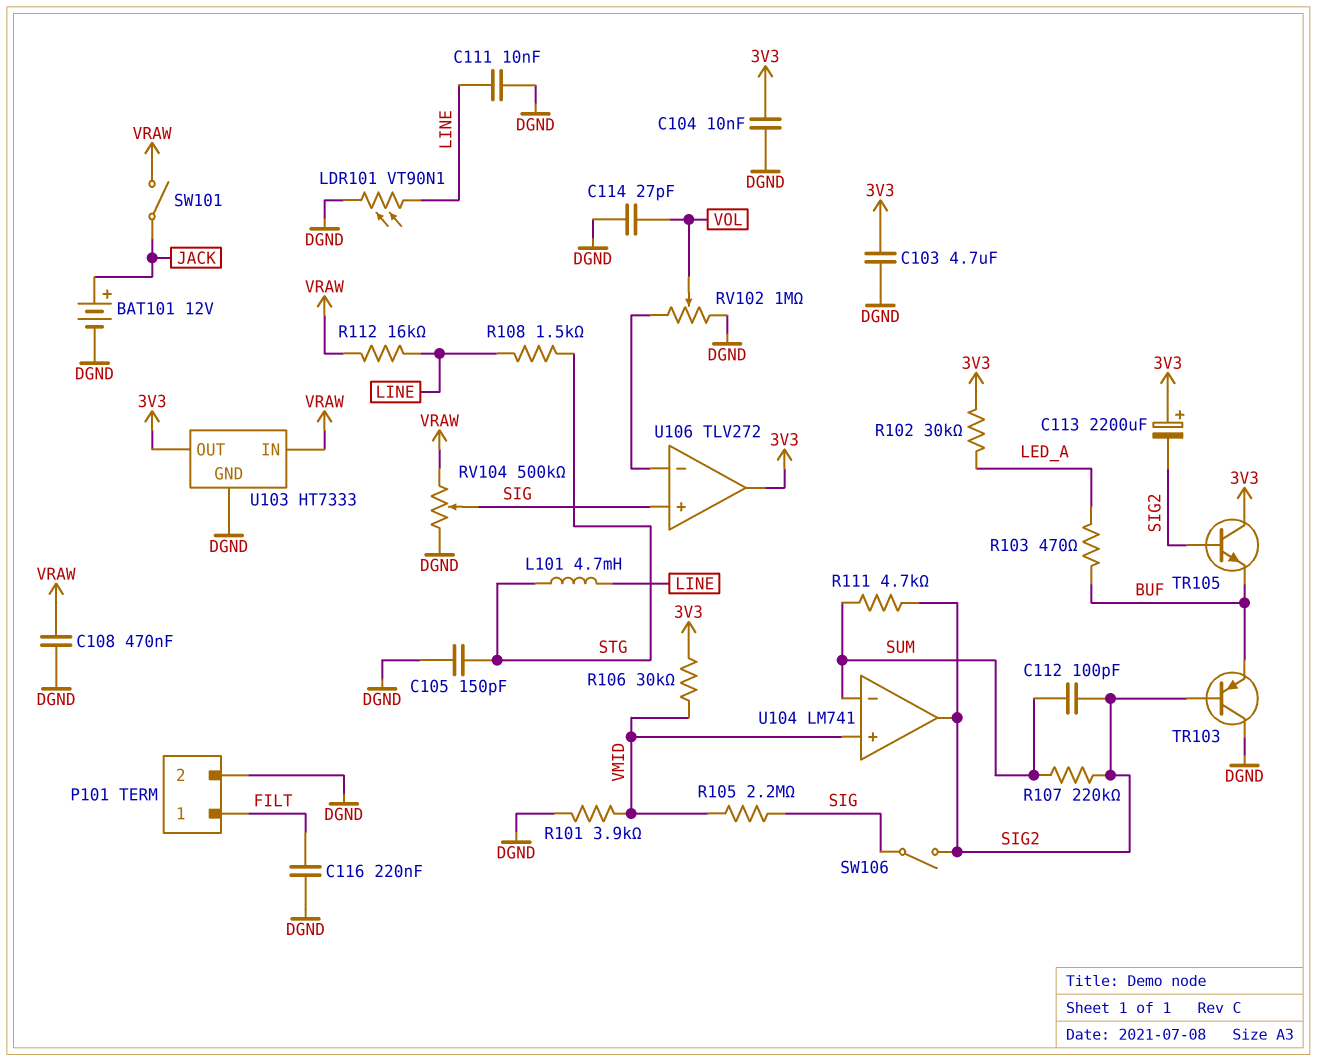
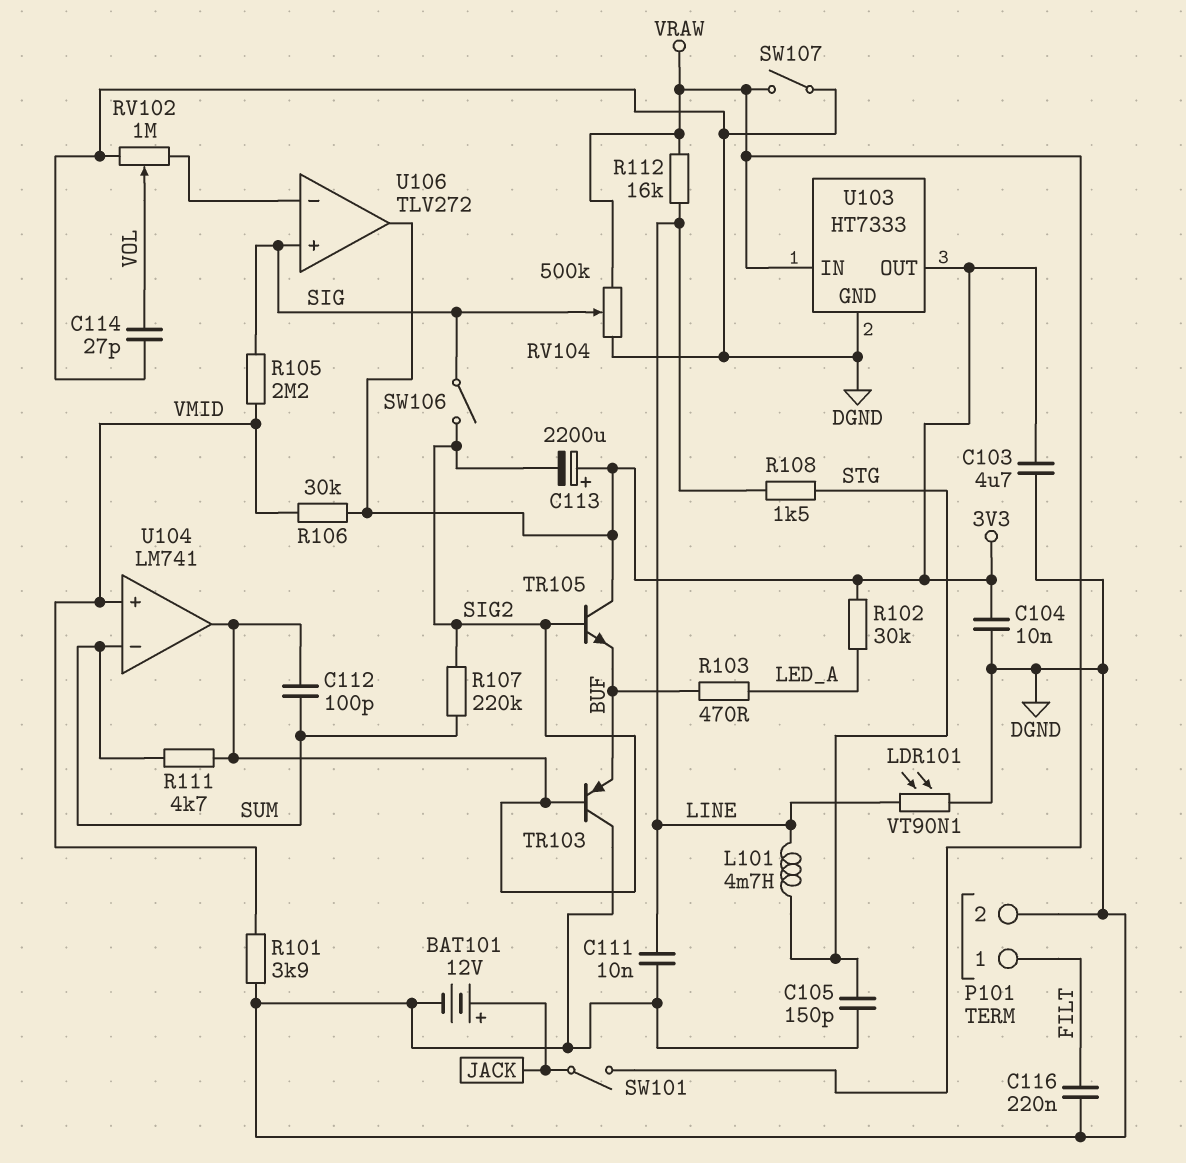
C108: 470nF (DGND, VRAW) -> none
SW107: none -> switch (DGND, VRAW)

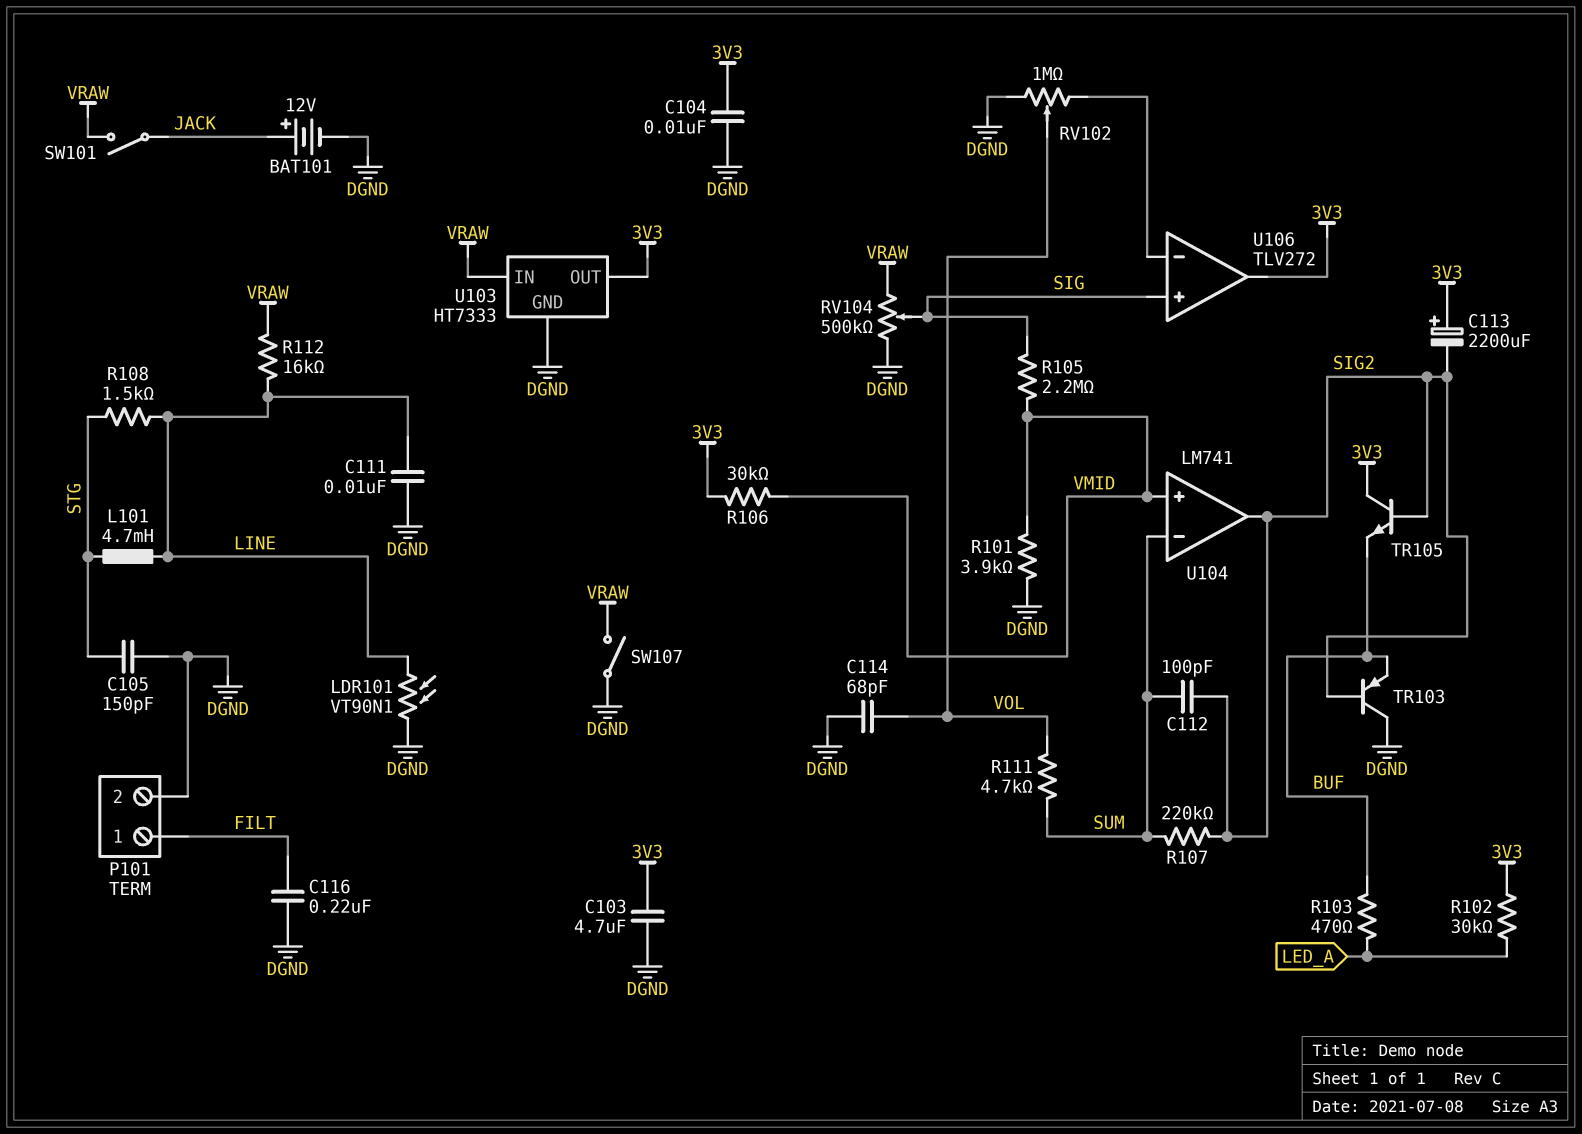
C114: 27pF (DGND, VOL) -> 68pF (DGND, VOL)
R111: 4.7k (SIG2, SUM) -> 4.7k (SUM, VOL)
SW106: switch (SIG, SIG2) -> none

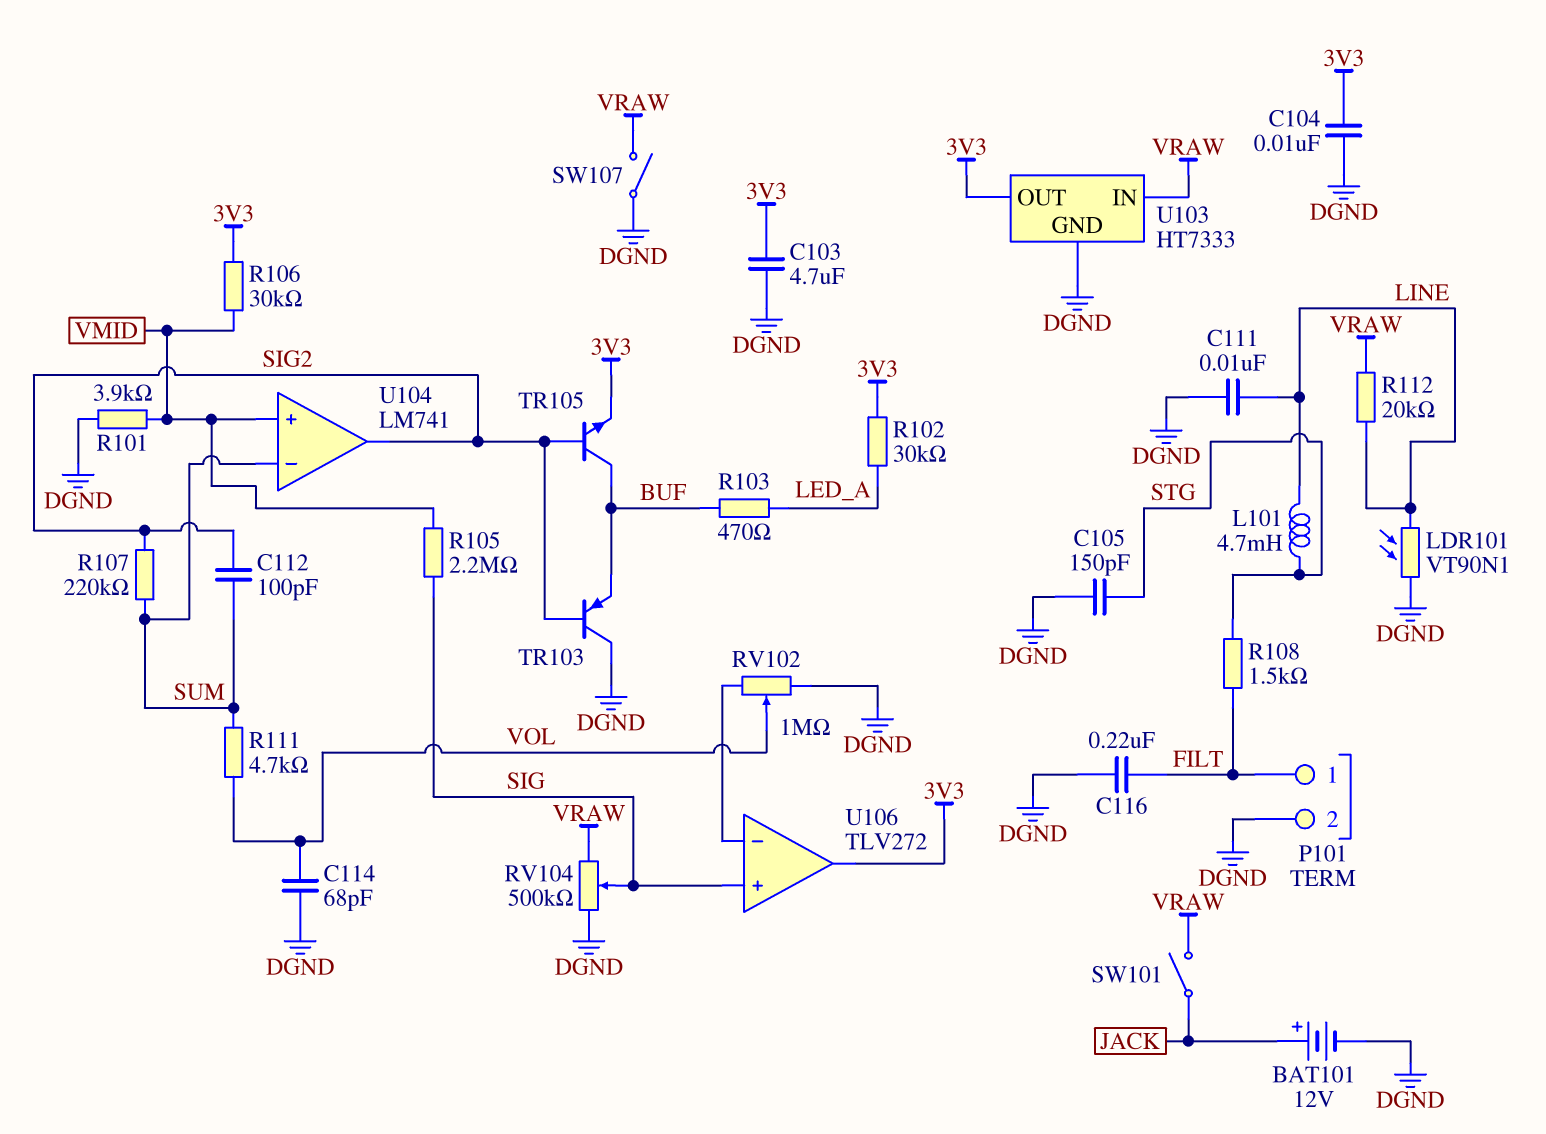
C113: 2200uF (plus 3V3, minus SIG2) -> none
R108: 1.5k (LINE, STG) -> 1.5k (FILT, STG)
R112: 16k (LINE, VRAW) -> 20k (LINE, VRAW)
TR105: NPN (B SIG2, C 3V3, E BUF) -> NPN (B SIG2, C BUF, E 3V3)

